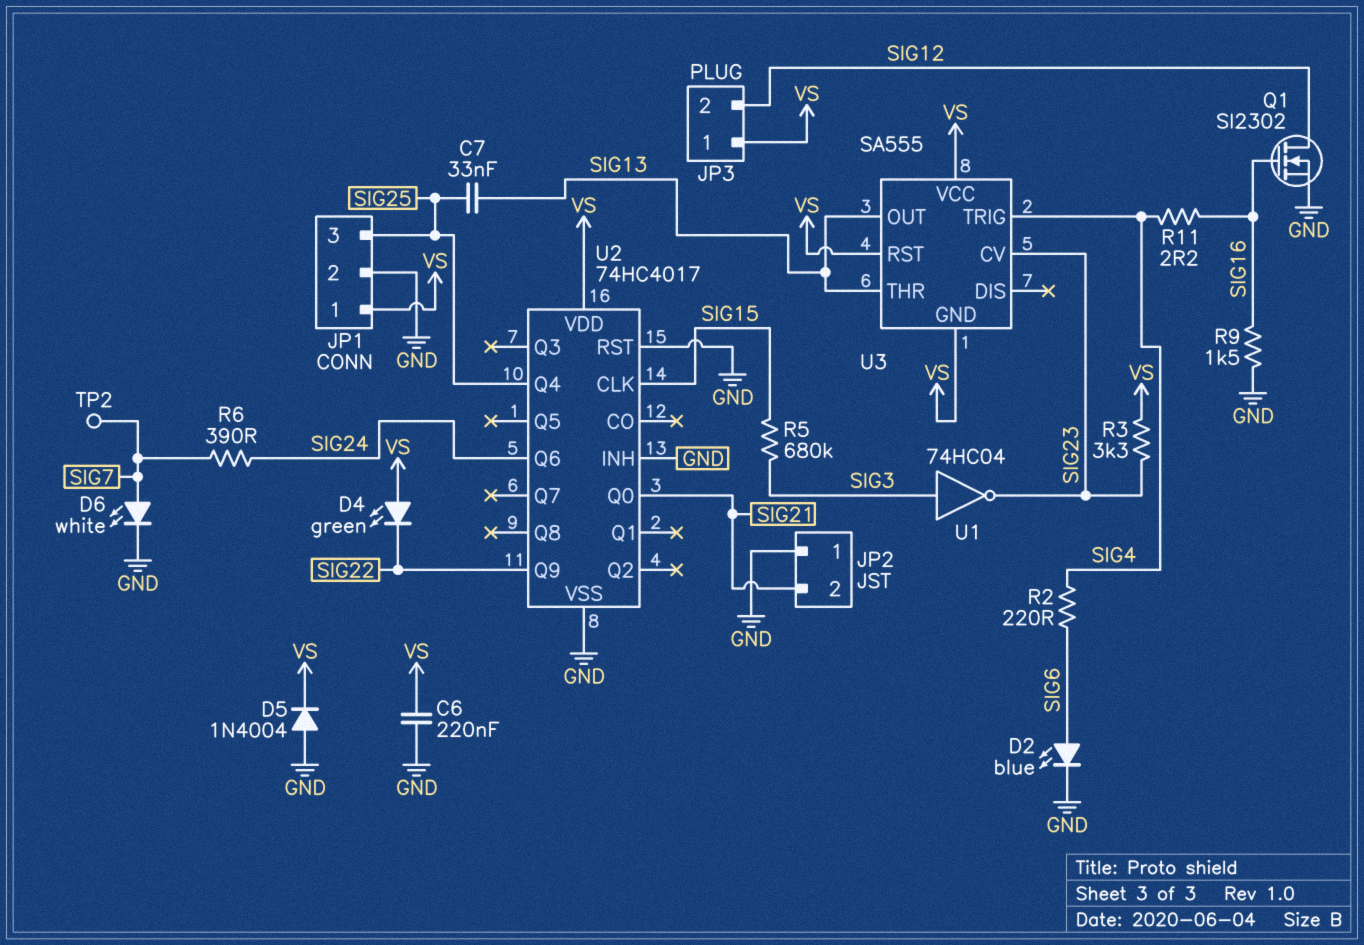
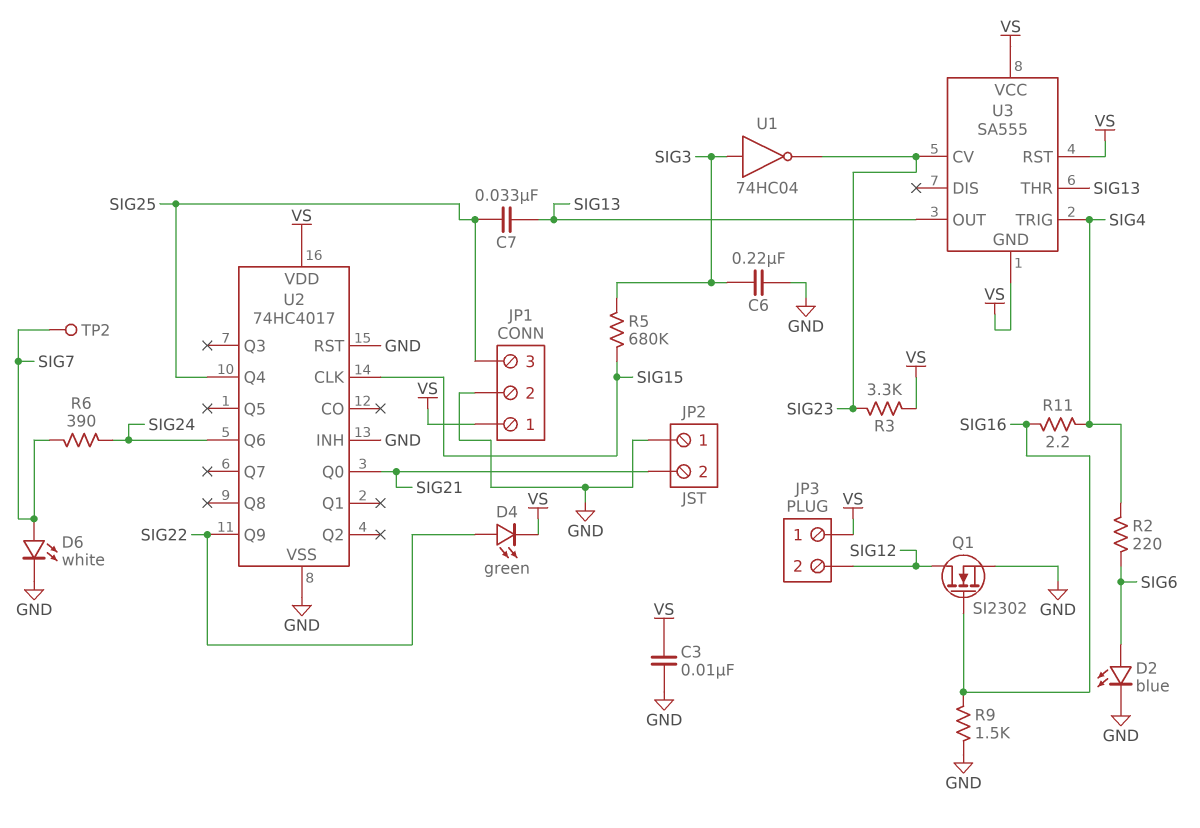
C3: none -> 10nF (GND, VS)
C6: 220nF (GND, VS) -> 220nF (GND, SIG3)
D4: LED green (A VS, K SIG22) -> LED green (A SIG22, K VS)
D5: diode 1N4004 (A GND, K VS) -> none

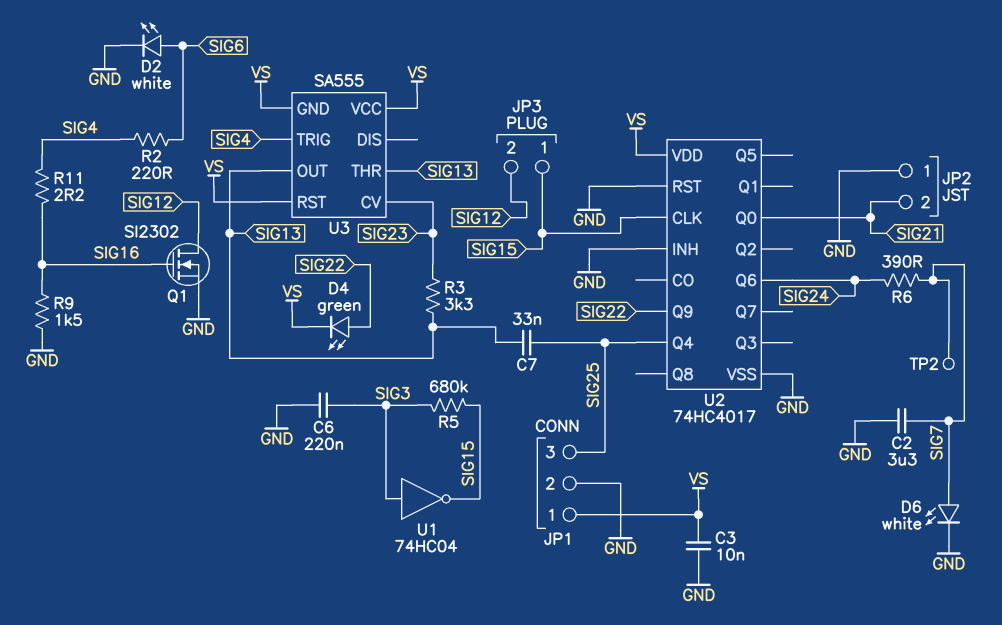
C2: none -> 3.3uF (GND, SIG7)
D2: LED blue (A SIG6, K GND) -> LED white (A SIG6, K GND)
JP3 pin 1: VS -> SIG15
R3: 3.3k (SIG23, VS) -> 3.3k (SIG13, SIG23)
U1: NOT 74HC04 (in SIG3, out SIG23) -> NOT 74HC04 (in SIG3, out SIG15)

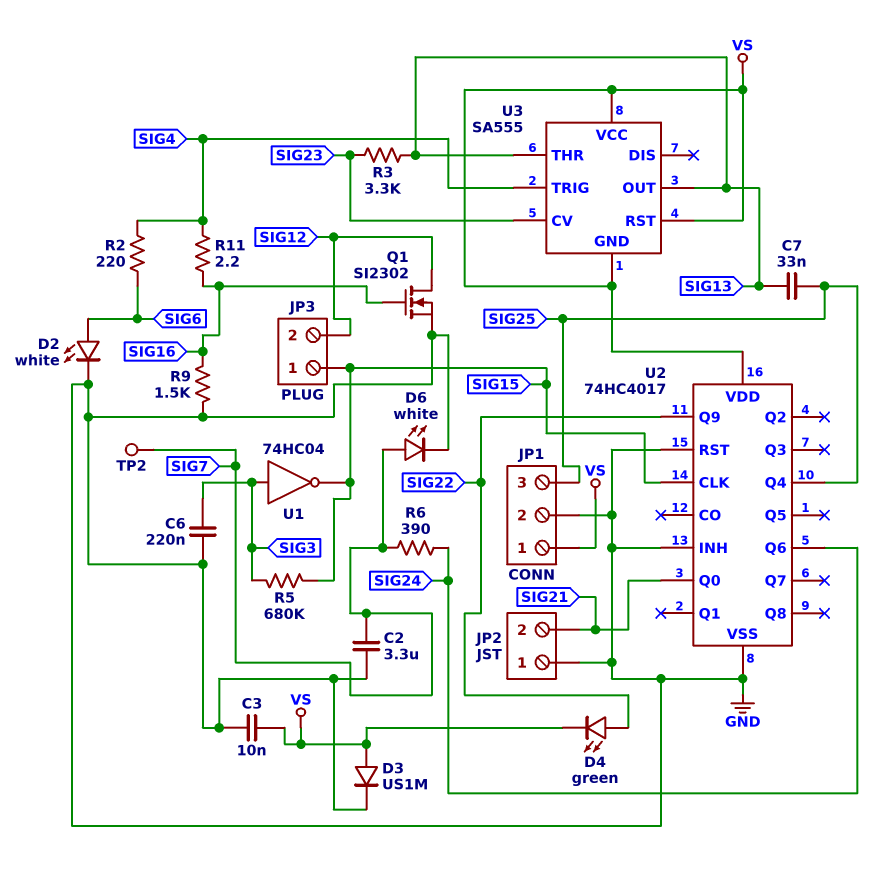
D3: none -> diode US1M (A VS, K GND)

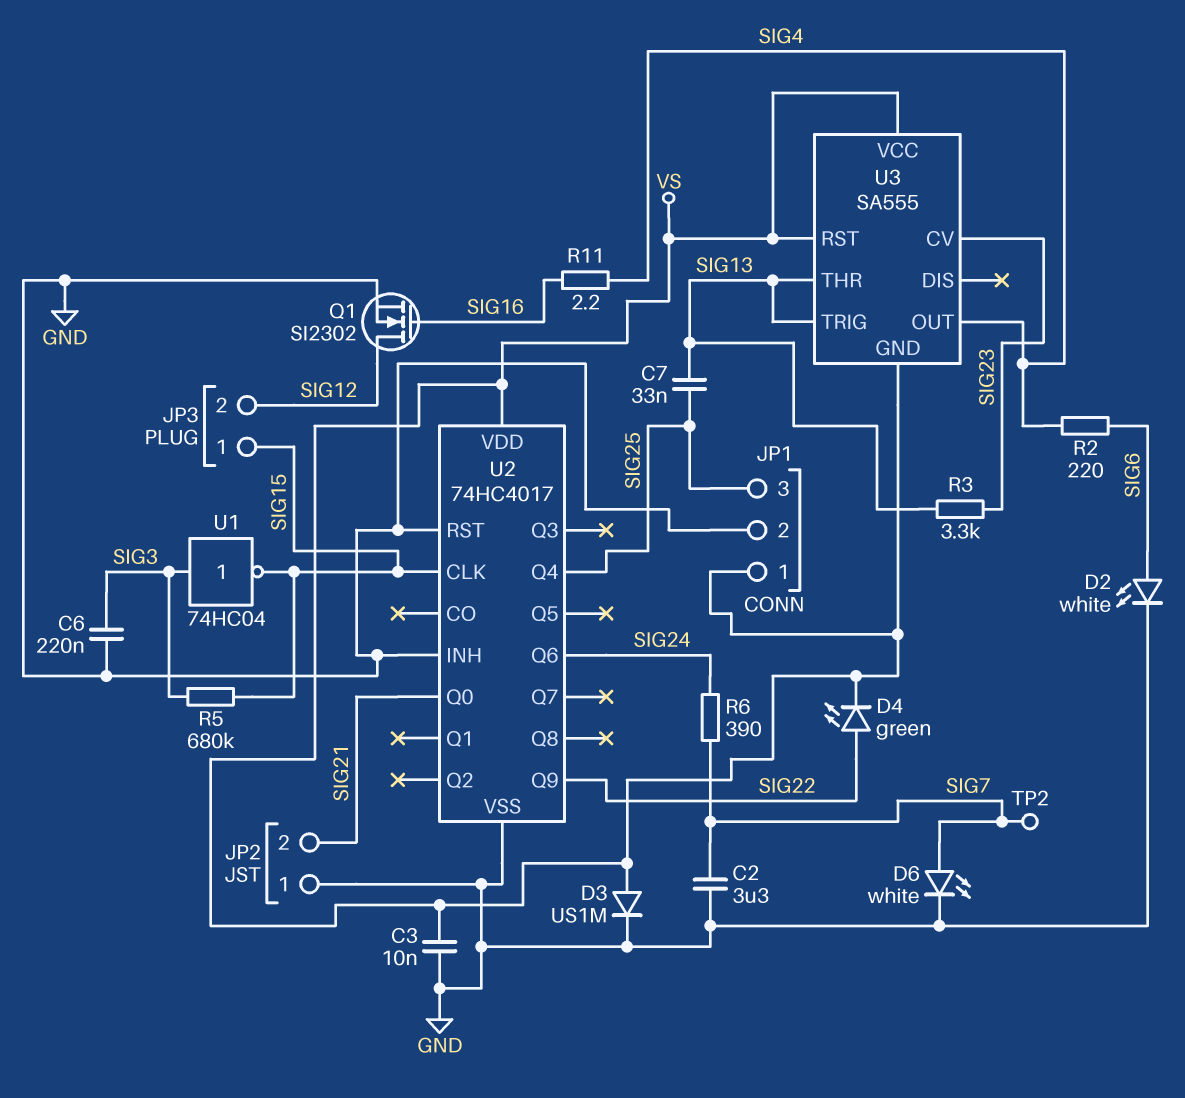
R9: 1.5k (GND, SIG16) -> none
U3 pin OUT: SIG13 -> SIG4
U3 pin TRIG: SIG4 -> SIG13

